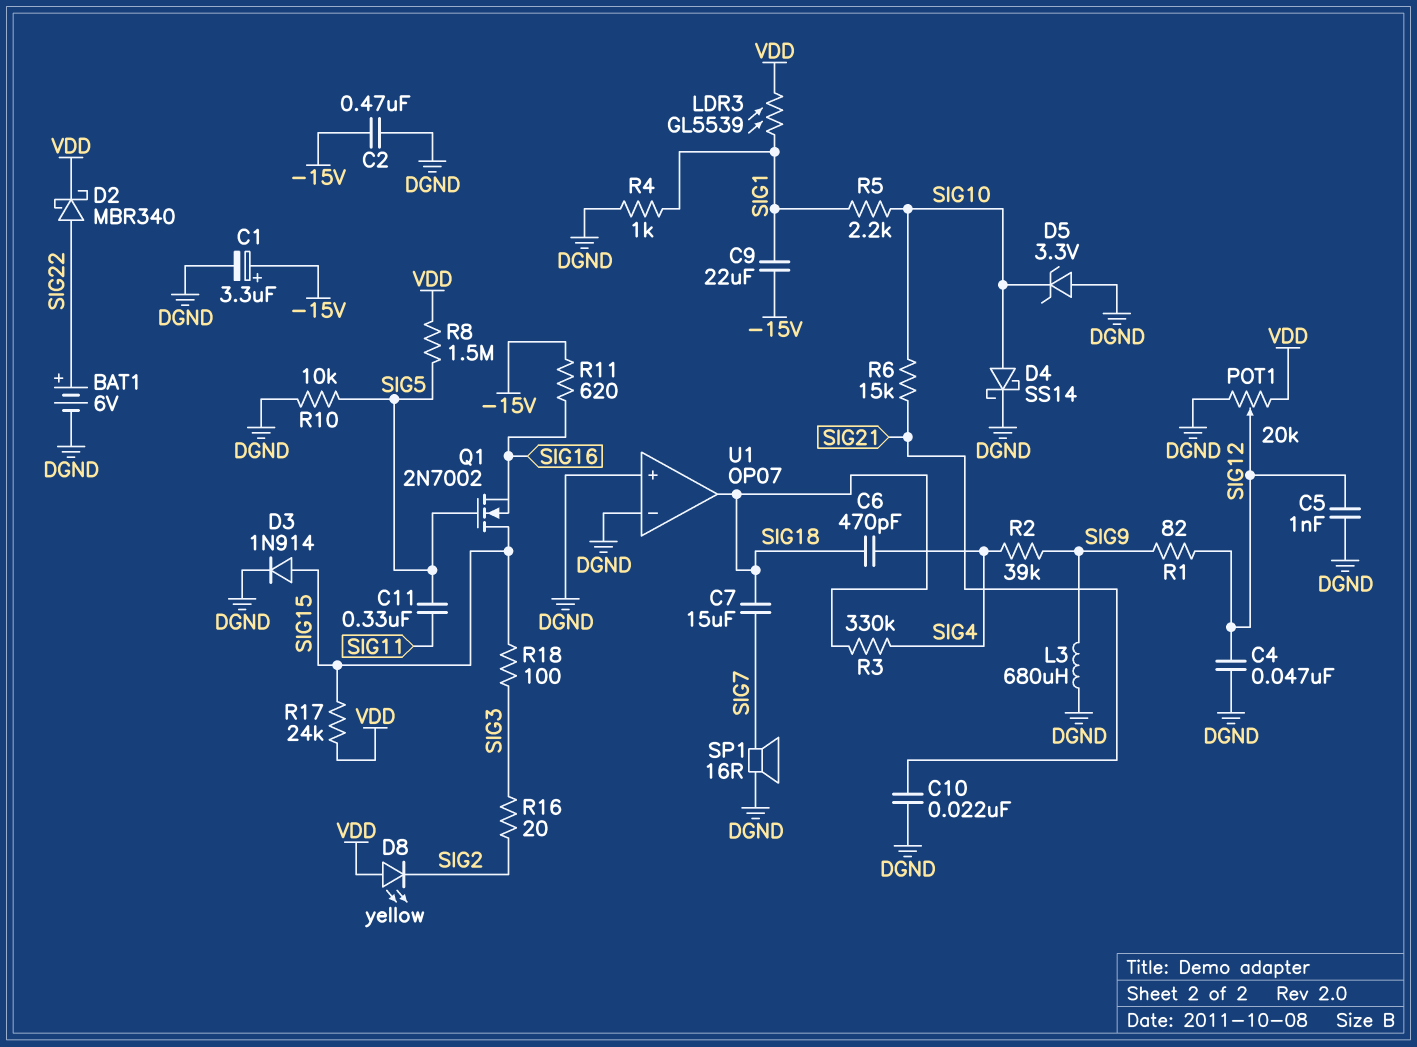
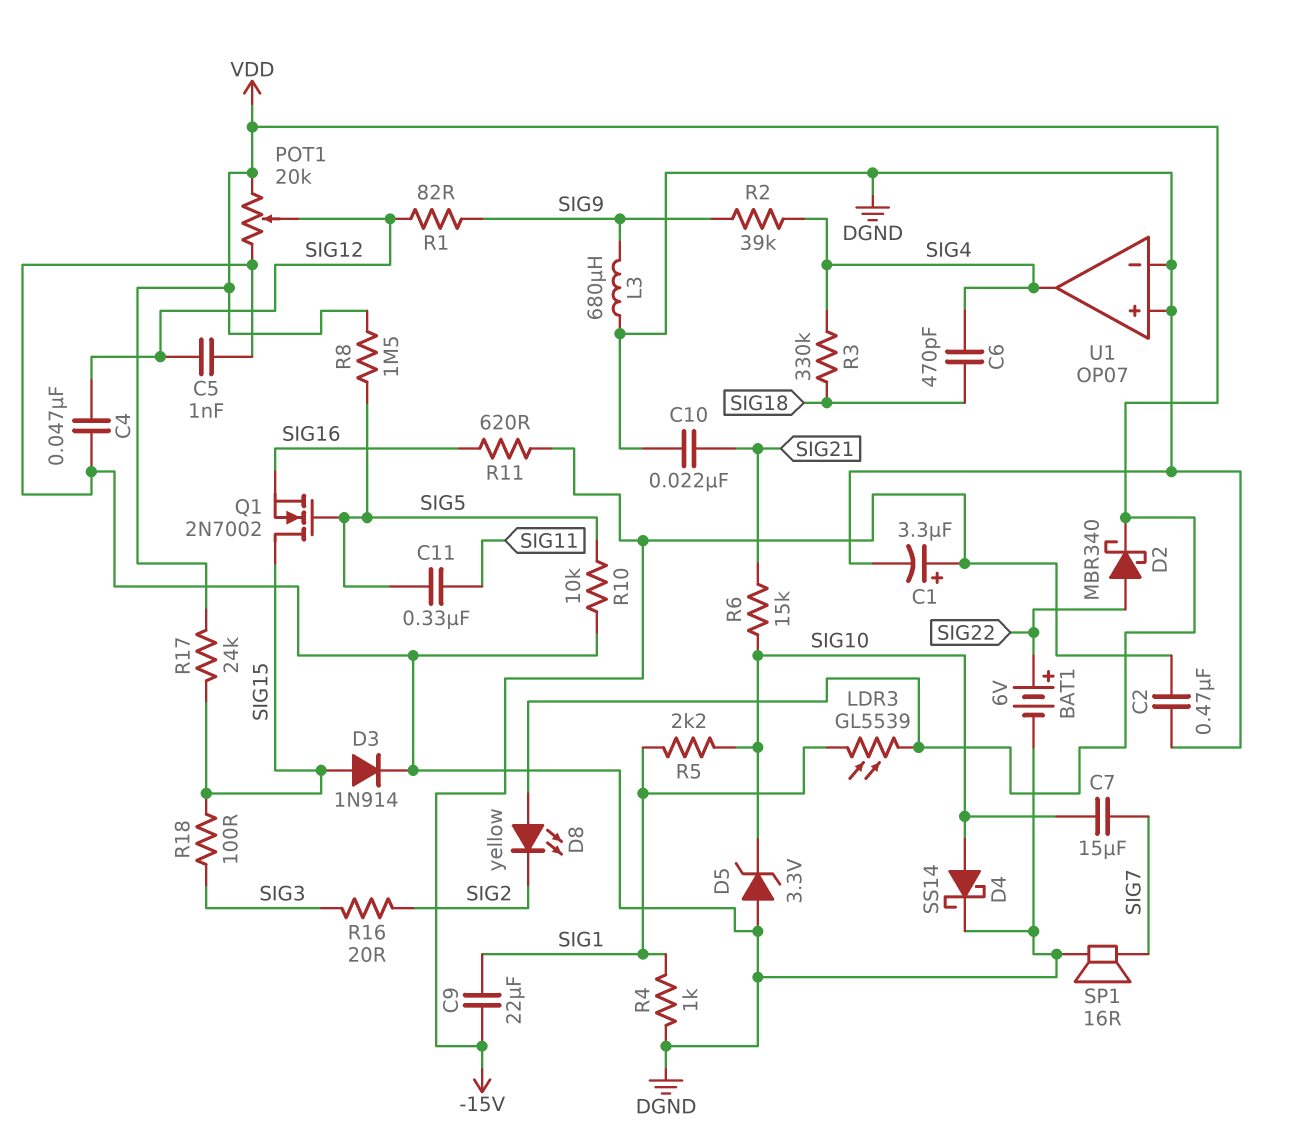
C7: 15uF (SIG7, SIG18) -> 15uF (SIG7, SIG10)
U1 pin out: SIG18 -> SIG4

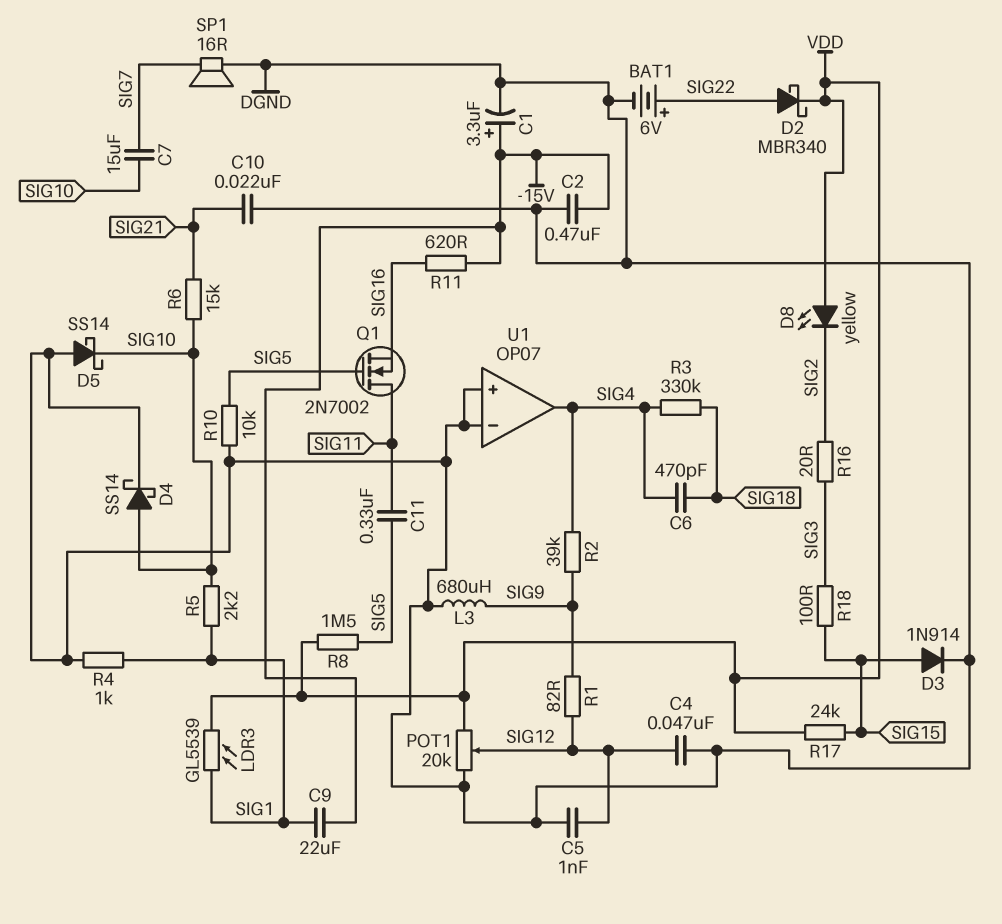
D5: zener 3.3V (A DGND, K SIG10) -> schottky SS14 (A DGND, K SIG10)
Q1: NMOS 2N7002 (G SIG5, D SIG15, S SIG16) -> NMOS 2N7002 (G SIG5, D SIG11, S SIG16)

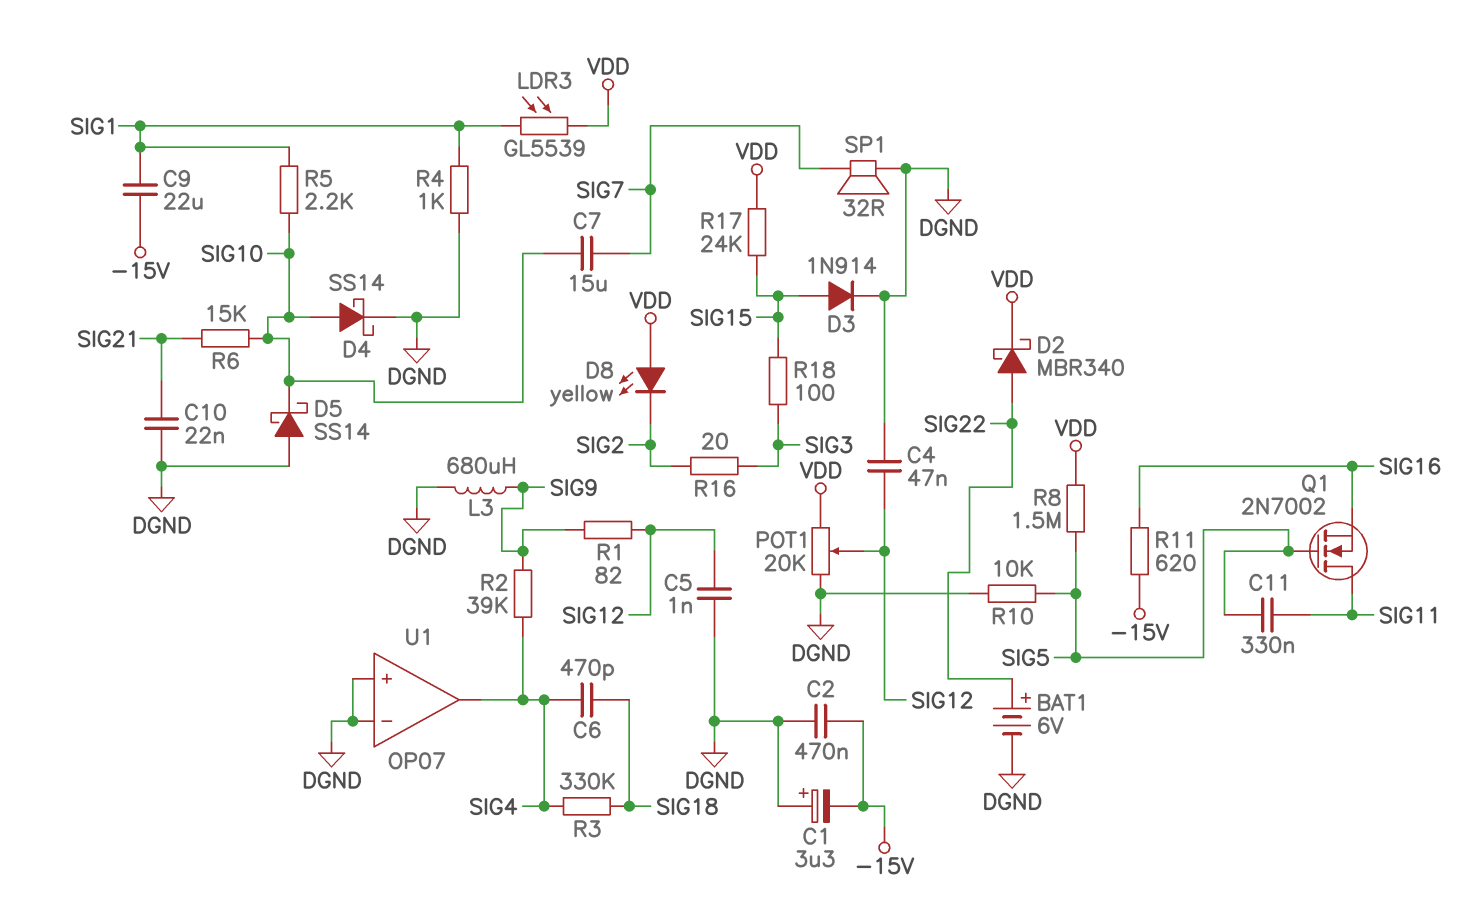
C1: 3.3uF (plus -15V, minus DGND) -> 3.3uF (plus DGND, minus -15V)
SP1: speaker 16R (DGND, SIG7) -> speaker 32R (DGND, SIG7)

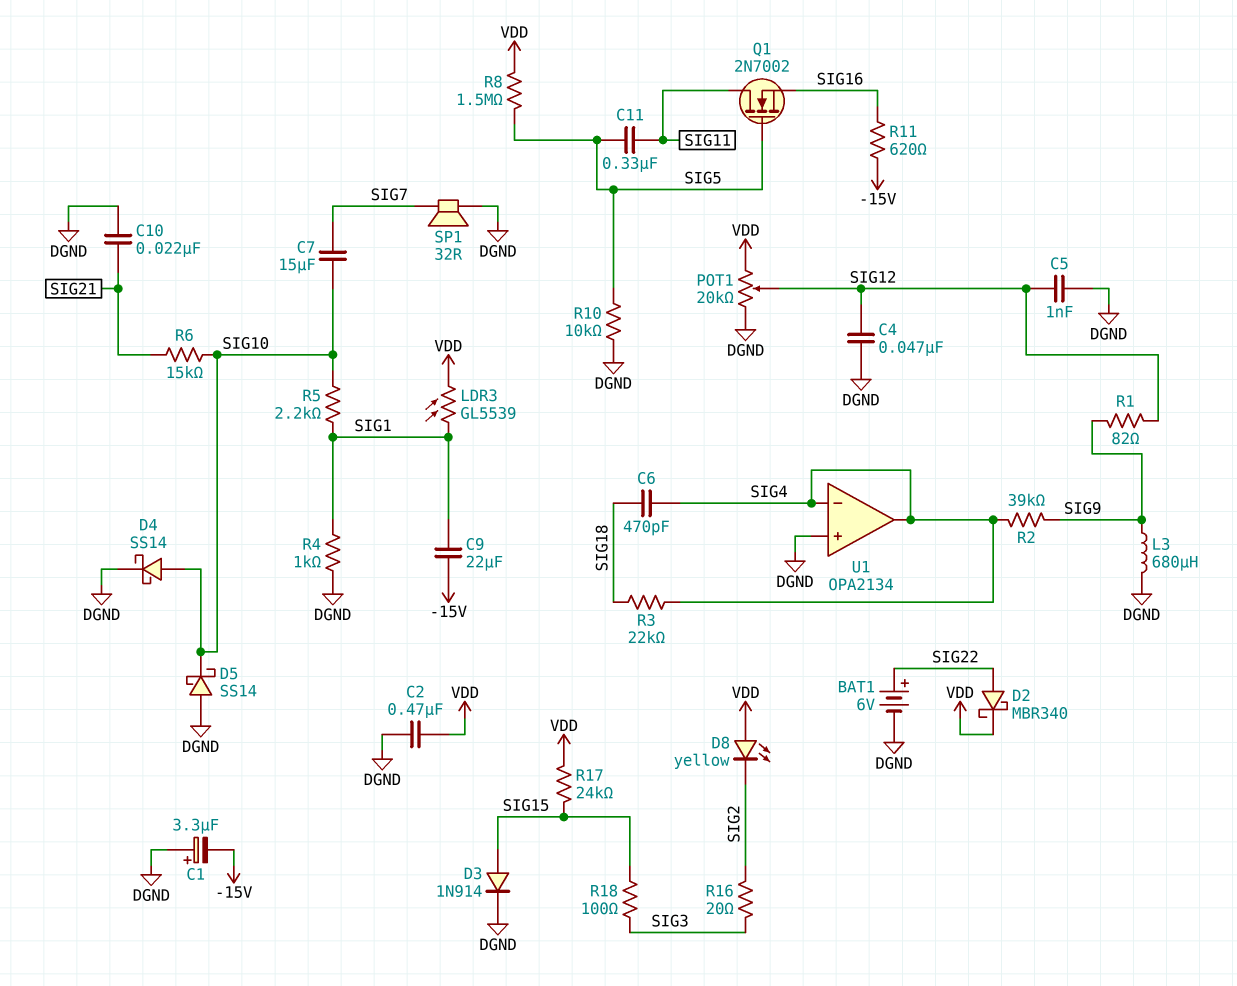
C2: 470nF (-15V, DGND) -> 470nF (DGND, VDD)
R3: 330k (SIG4, SIG18) -> 22k (SIG4, SIG18)
U1: OP07 -> OPA2134
U1 pin in-: DGND -> SIG4

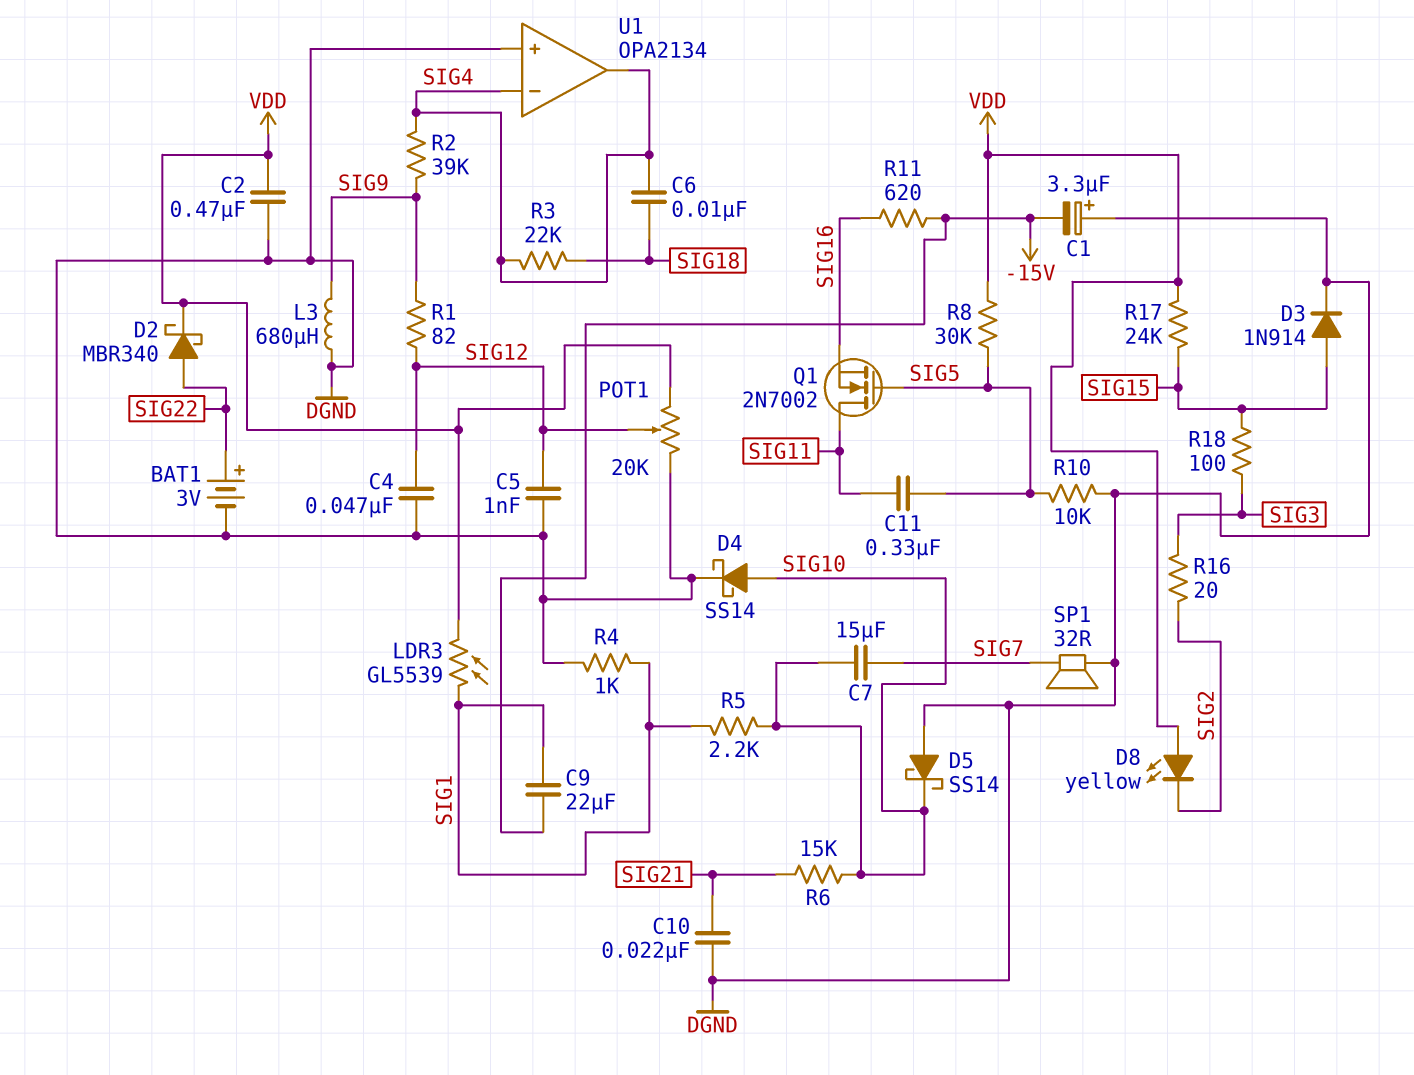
BAT1: 6V (plus SIG22, minus DGND) -> 3V (plus SIG22, minus DGND)
C6: 470pF (SIG4, SIG18) -> 10nF (SIG4, SIG18)
R8: 1.5M (SIG5, VDD) -> 30k (SIG5, VDD)

